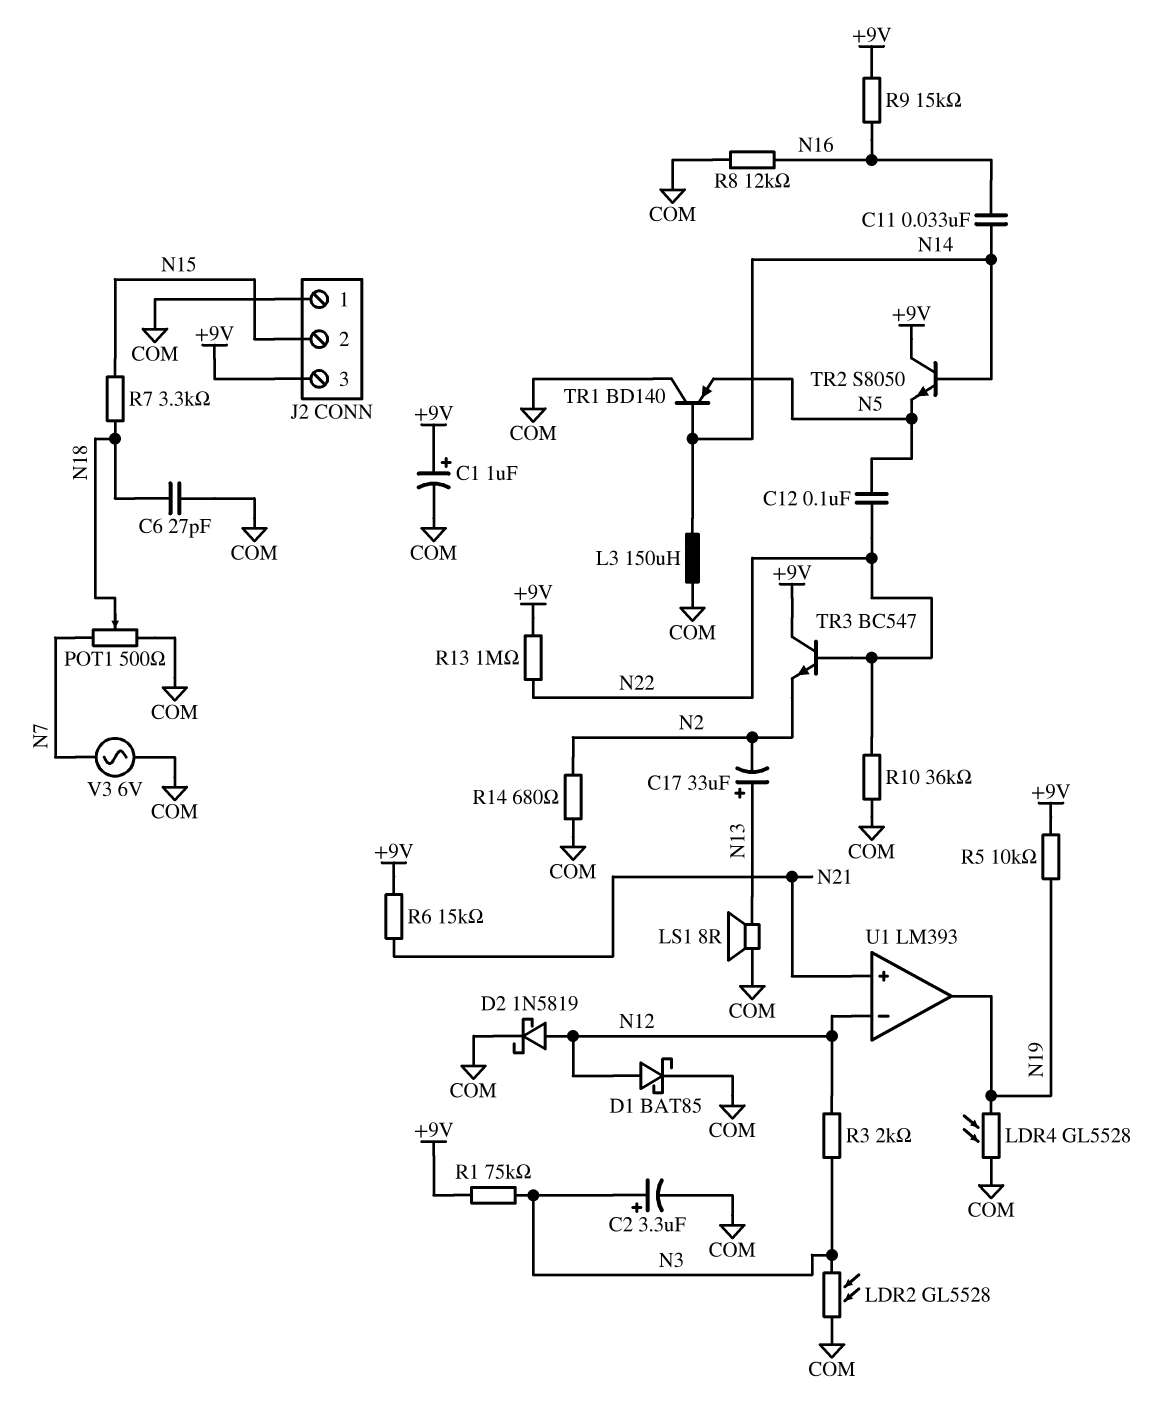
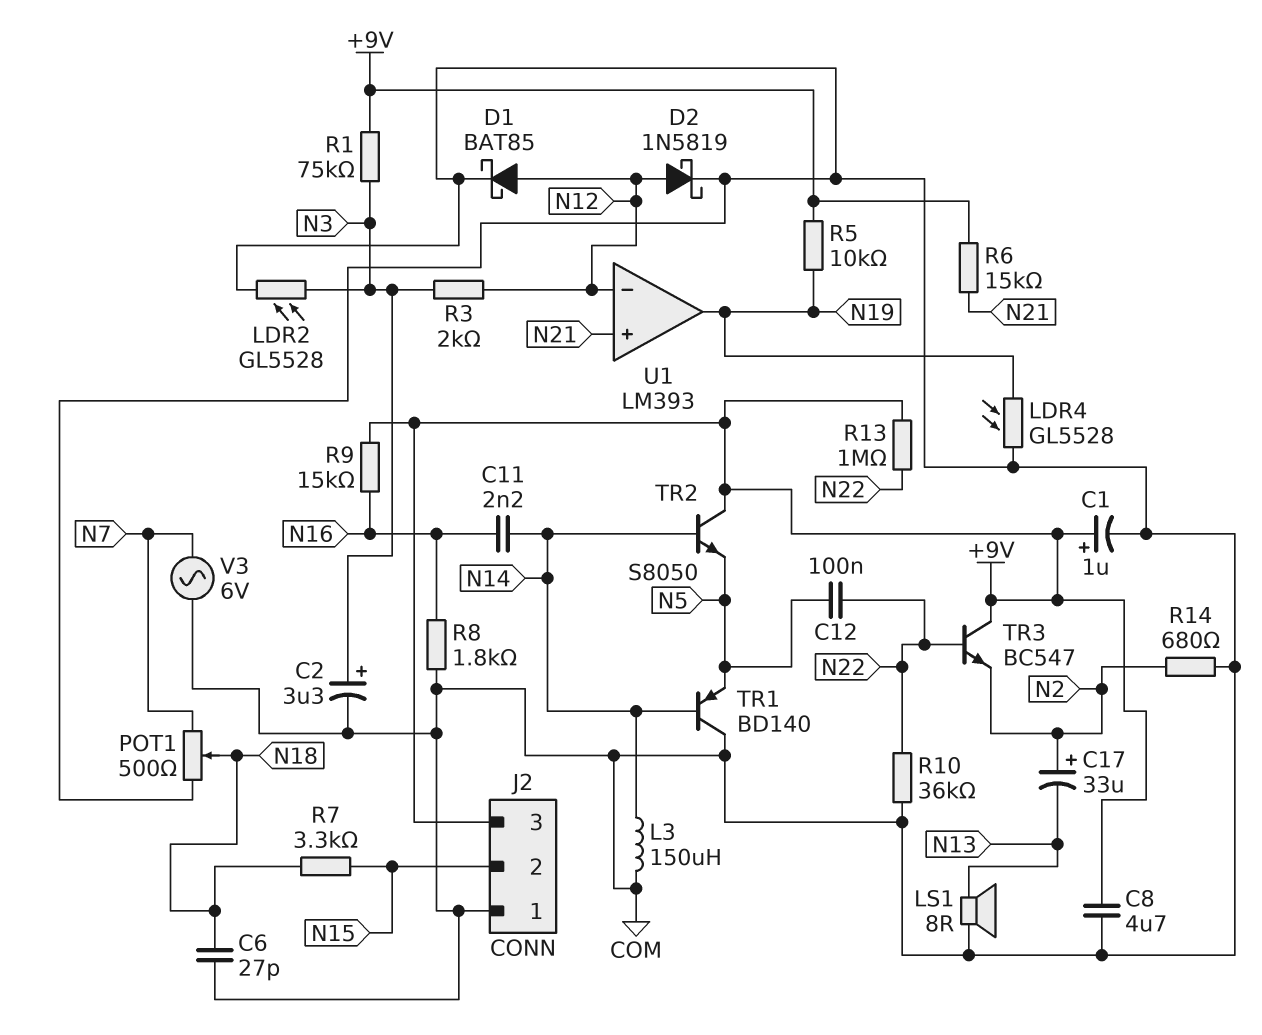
C8: none -> 4.7uF (+9V, COM)
C11: 33nF (N14, N16) -> 2.2nF (N14, N16)
C17: 33uF (plus N13, minus N2) -> 33uF (plus N2, minus N13)
R8: 12k (COM, N16) -> 1.8k (COM, N16)

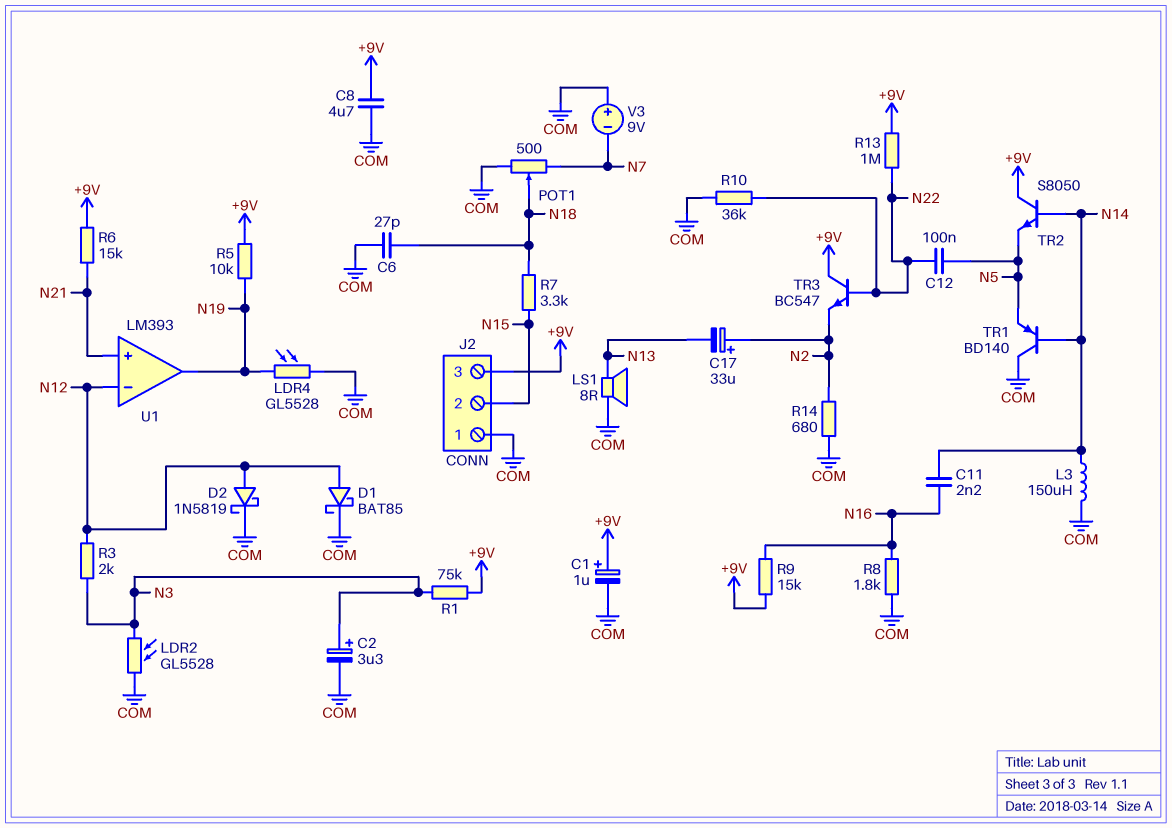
V3: AC 6V (COM, N7) -> 9V (plus COM, minus N7)

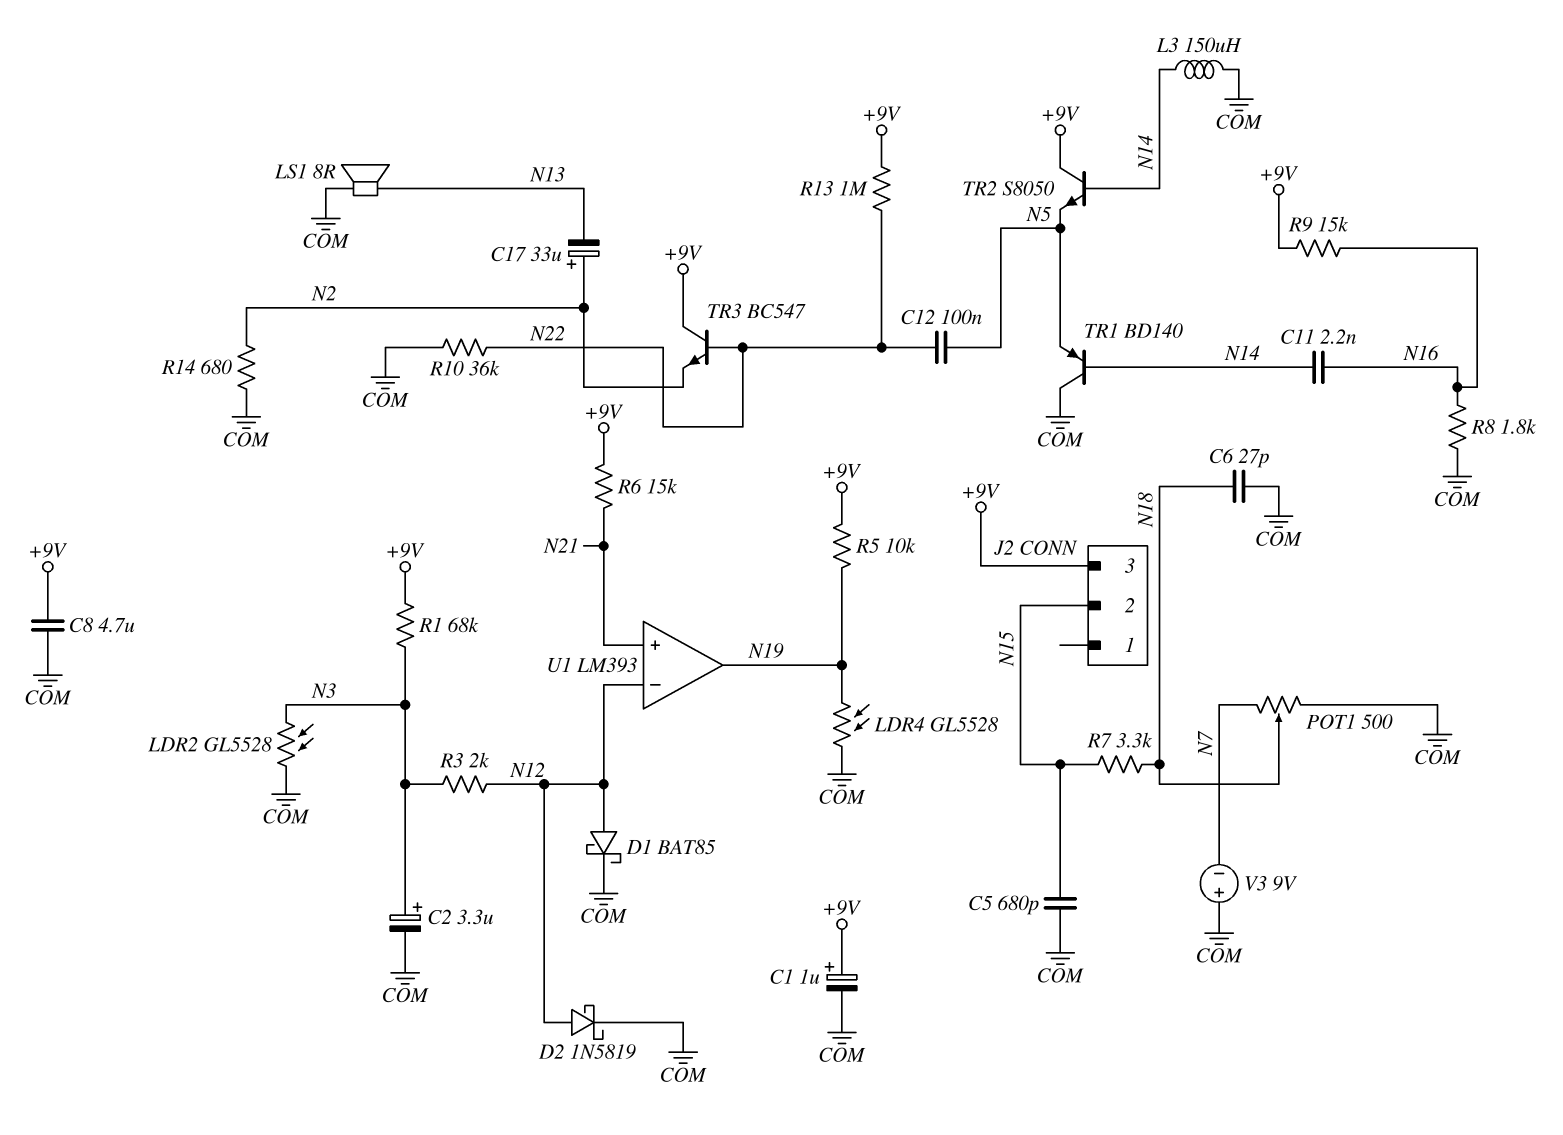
C5: none -> 680pF (COM, N15)
J2 pin 1: COM -> none
R1: 75k (+9V, N3) -> 68k (+9V, N3)

